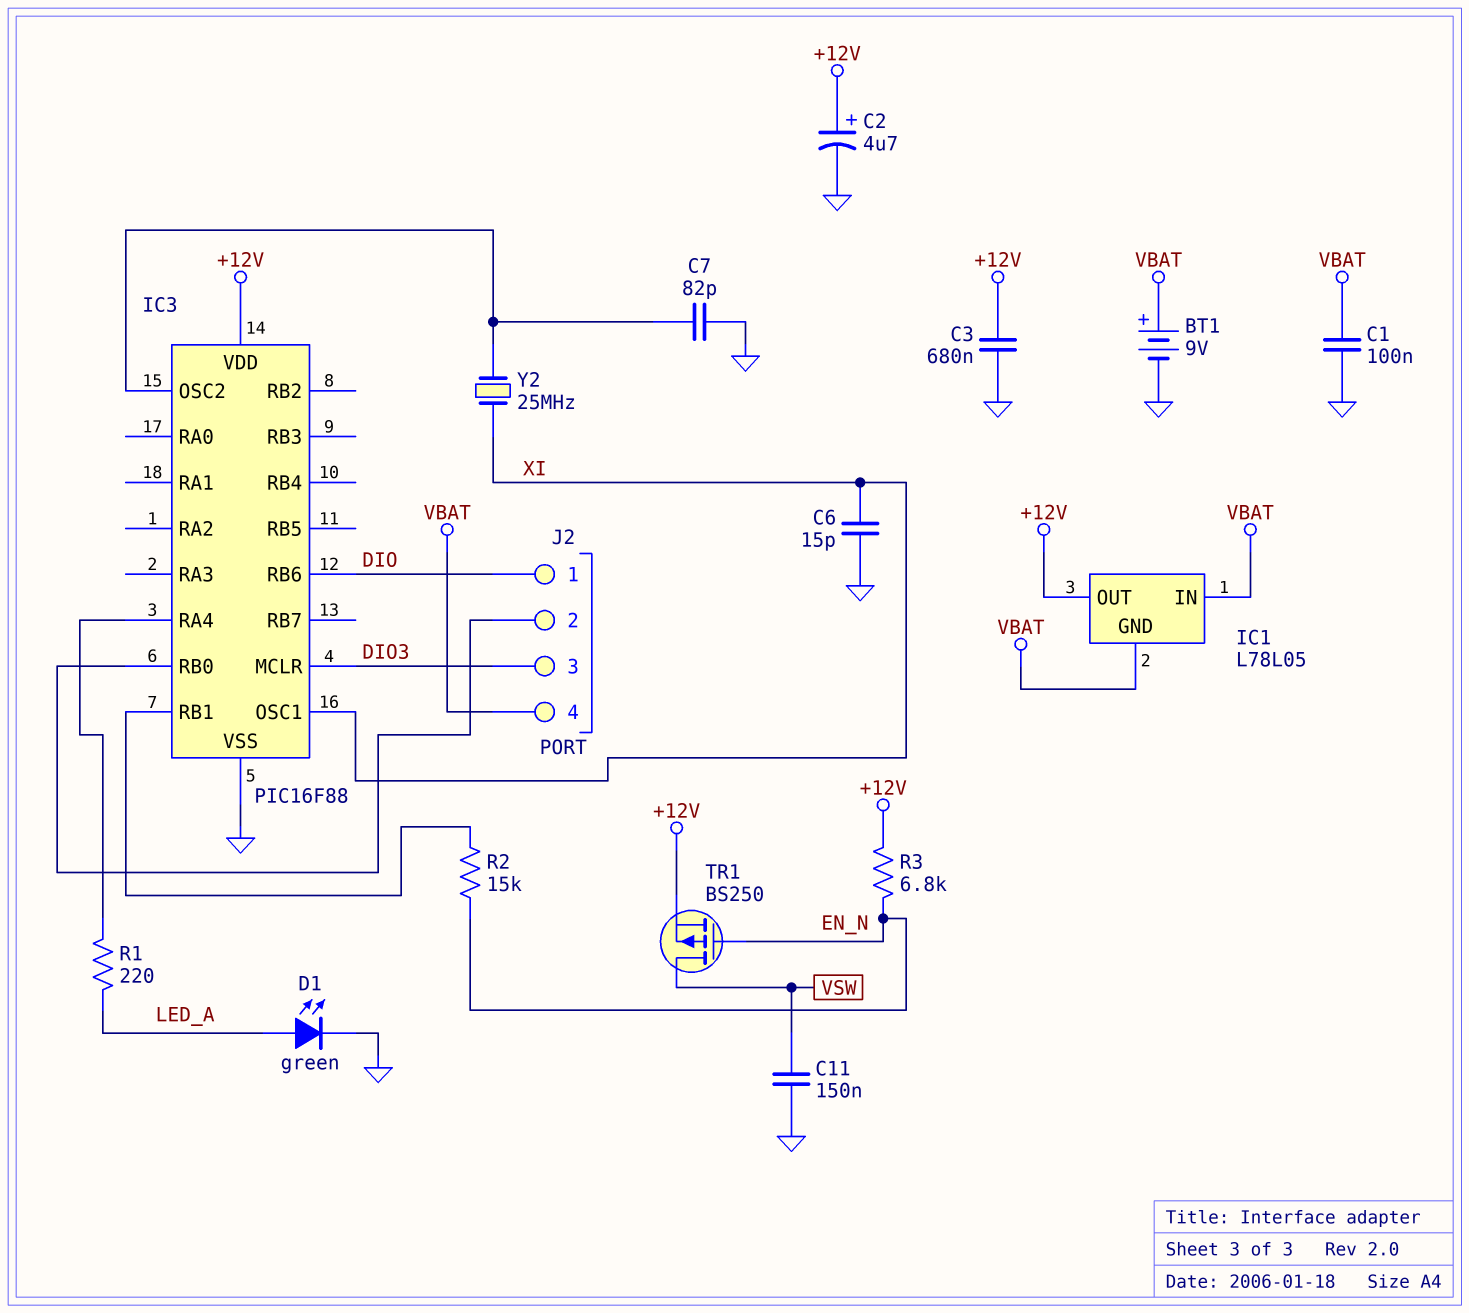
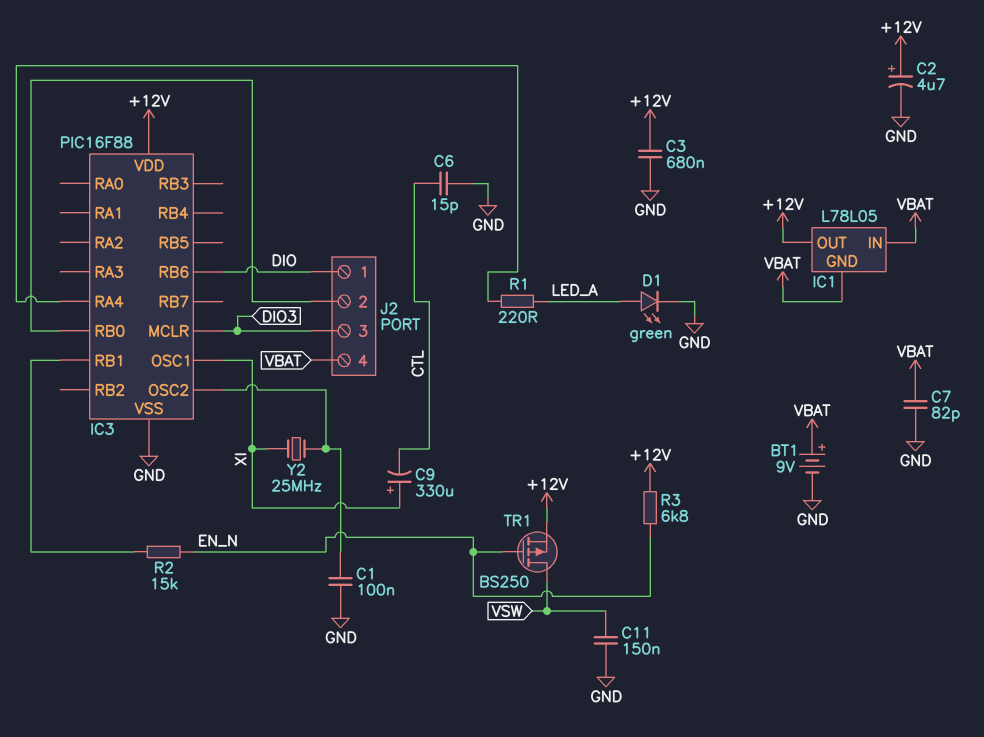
C1: 100nF (GND, VBAT) -> 100nF (GND, IC3/OSC2)
C6: 15pF (GND, XI) -> 15pF (CTL, GND)
C7: 82pF (GND, IC3/OSC2) -> 82pF (GND, VBAT)
C9: none -> 330uF (plus XI, minus CTL)

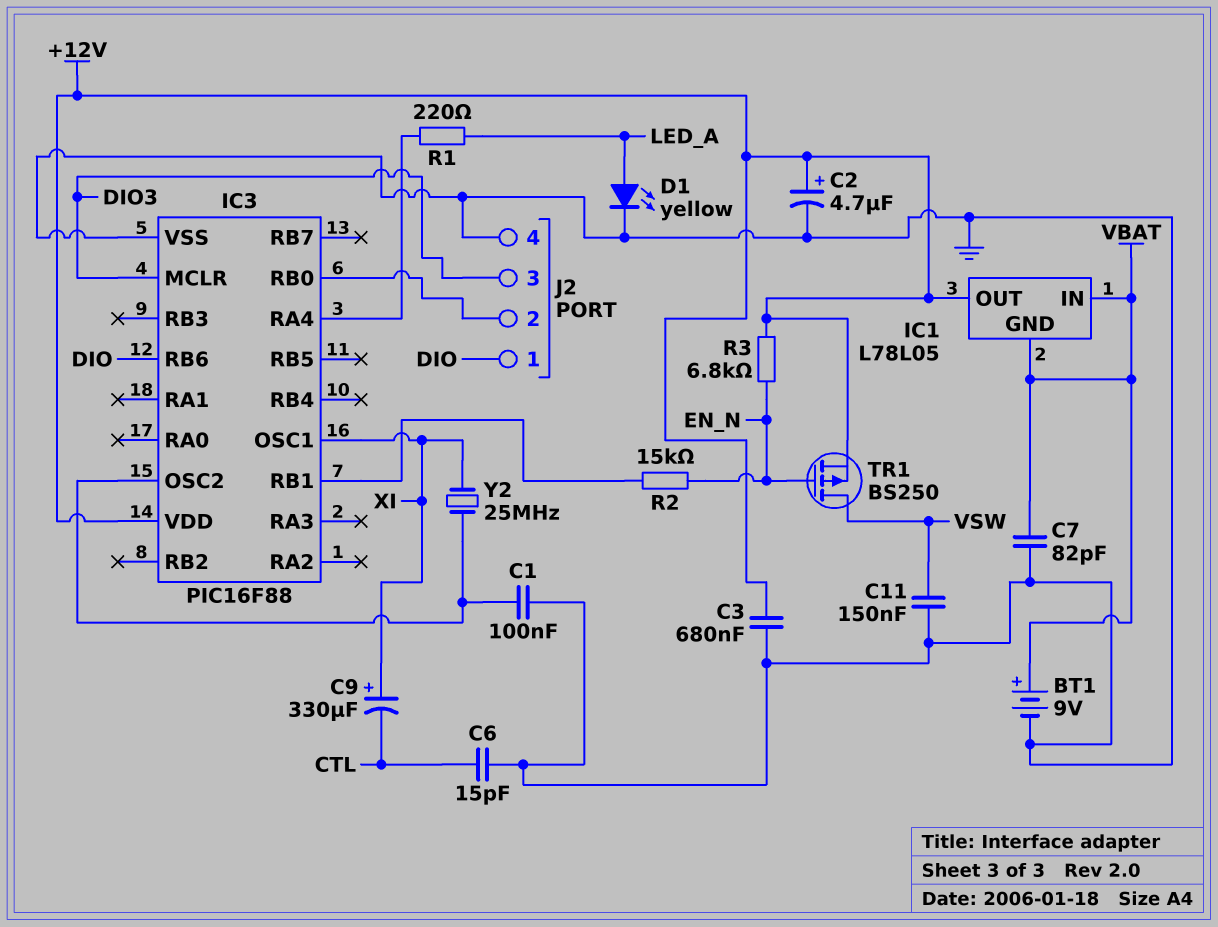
D1: LED green (A LED_A, K GND) -> LED yellow (A LED_A, K GND)
J2 pin 4: VBAT -> GND

